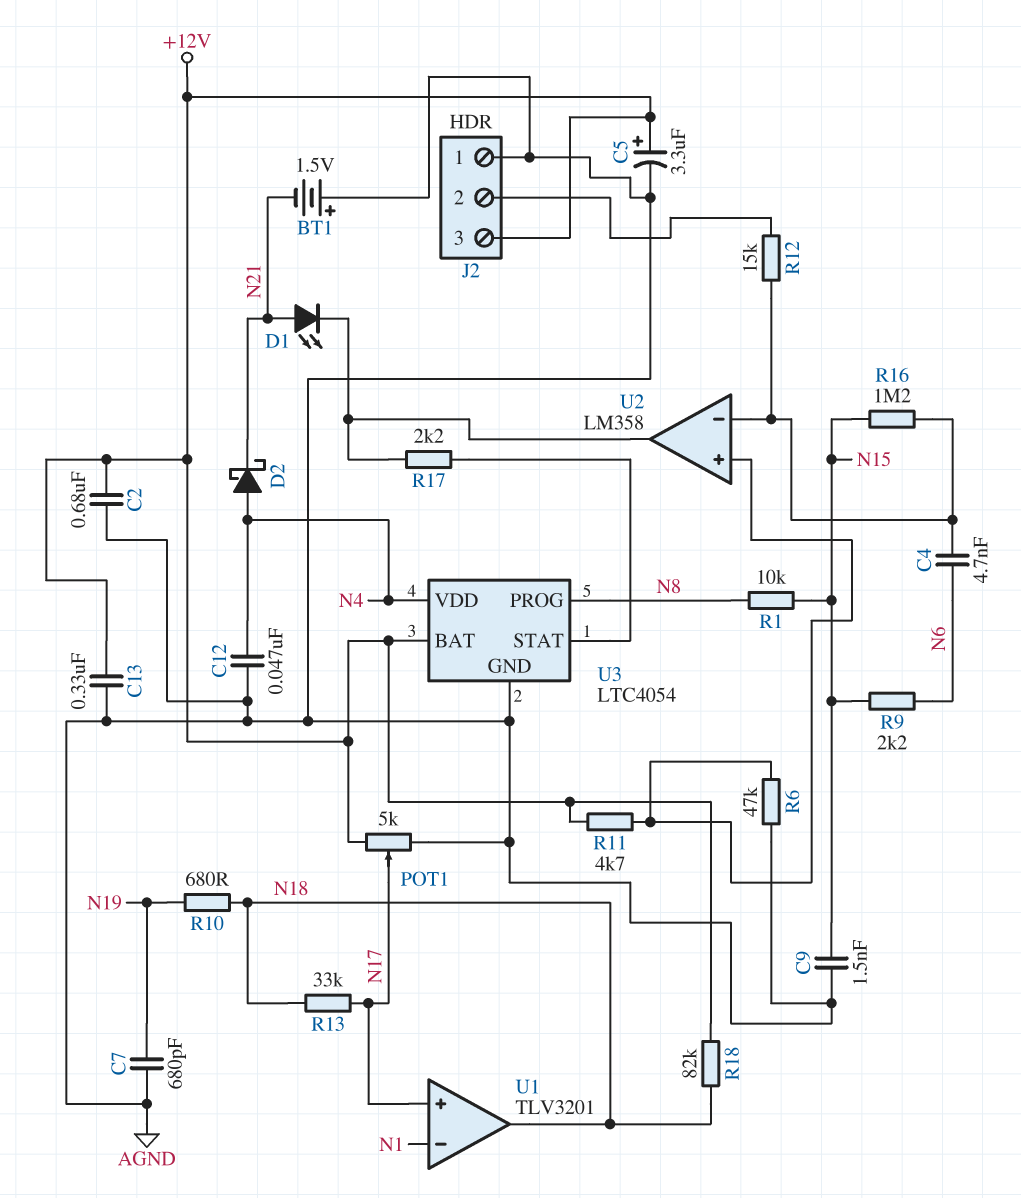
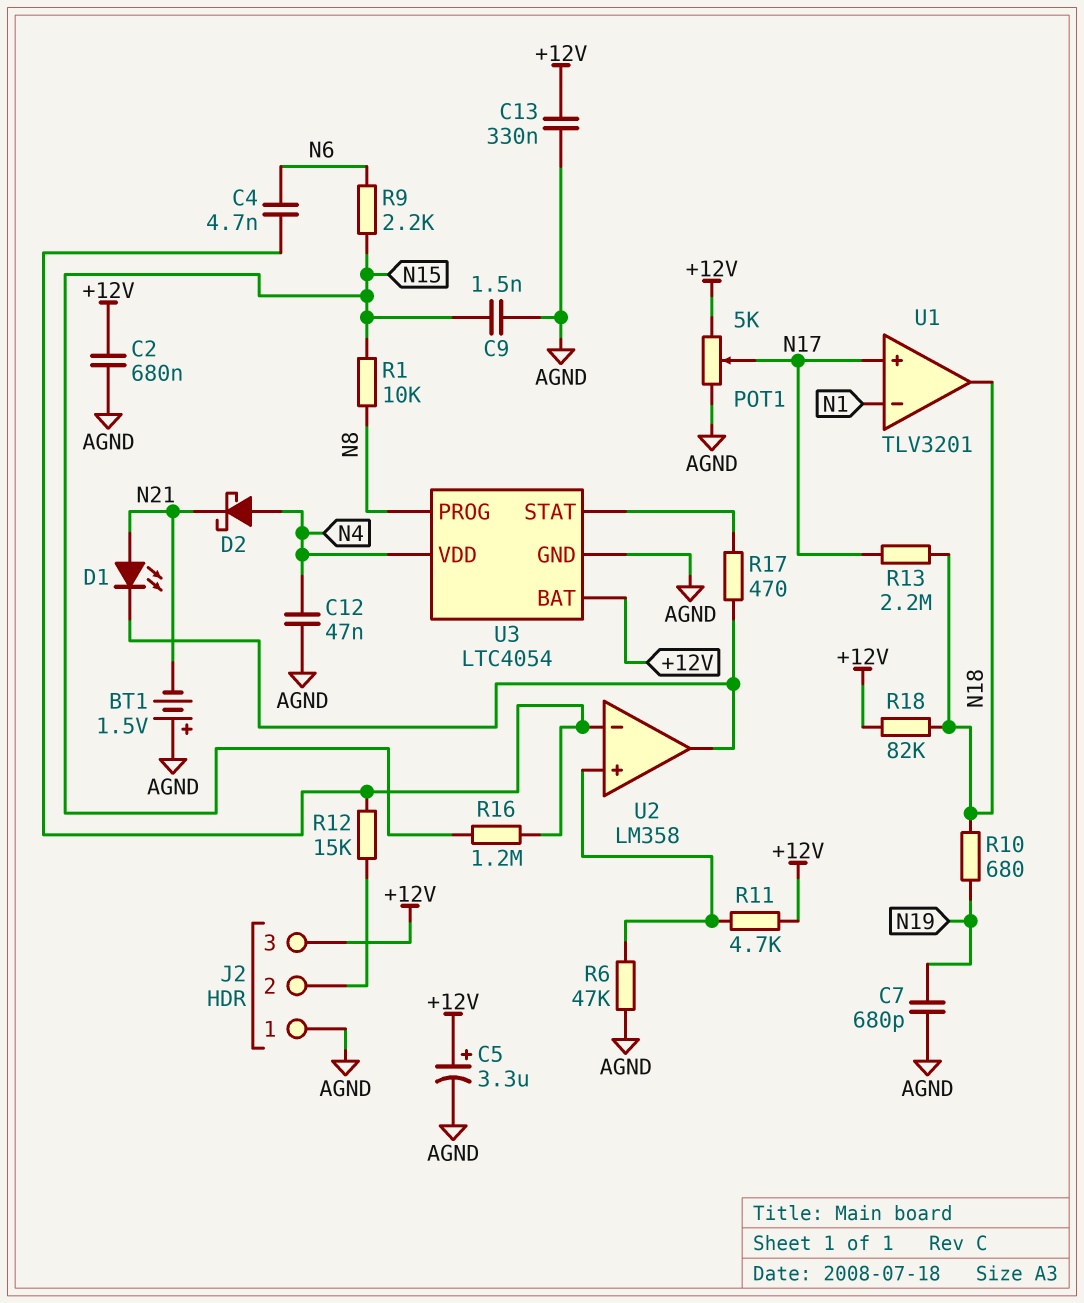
R13: 33k (N17, N18) -> 2.2M (N17, N18)
R17: 2.2k (U2/out, U3/STAT) -> 470 (U2/out, U3/STAT)

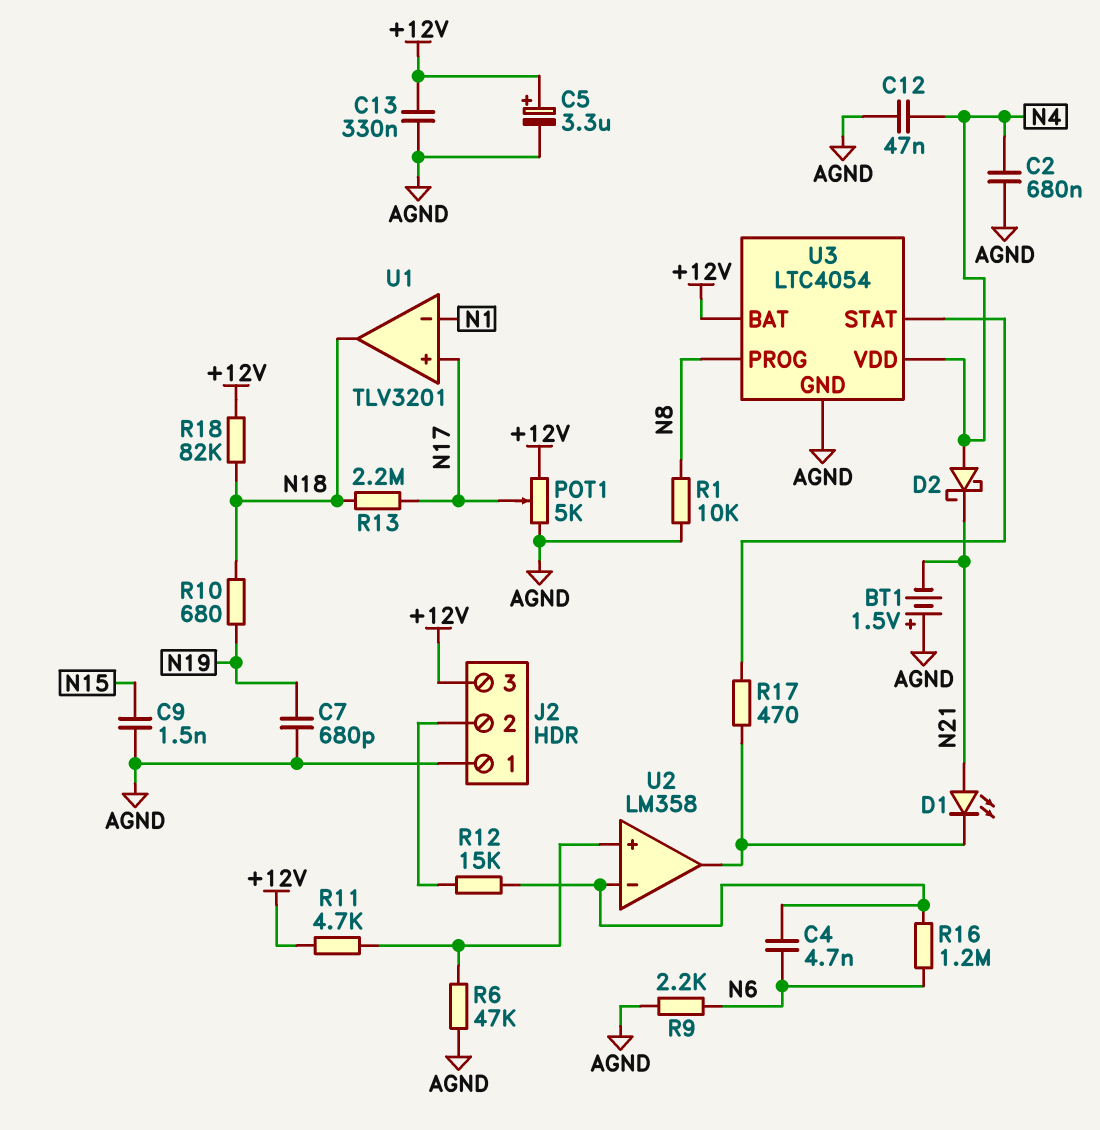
C2: 680nF (+12V, AGND) -> 680nF (AGND, N4)
R1: 10k (N8, N15) -> 10k (AGND, N8)
R9: 2.2k (N6, N15) -> 2.2k (AGND, N6)
R16: 1.2M (N15, U2/in-) -> 1.2M (N6, U2/in-)

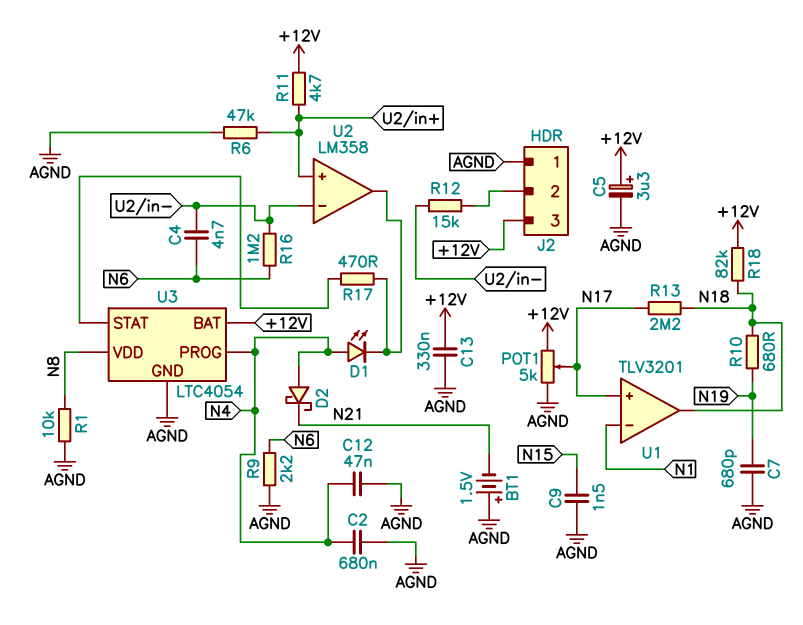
D1: LED (A N21, K U2/out) -> LED (A N4, K U2/out)
U3 pin PROG: N8 -> N4
U3 pin VDD: N4 -> N8

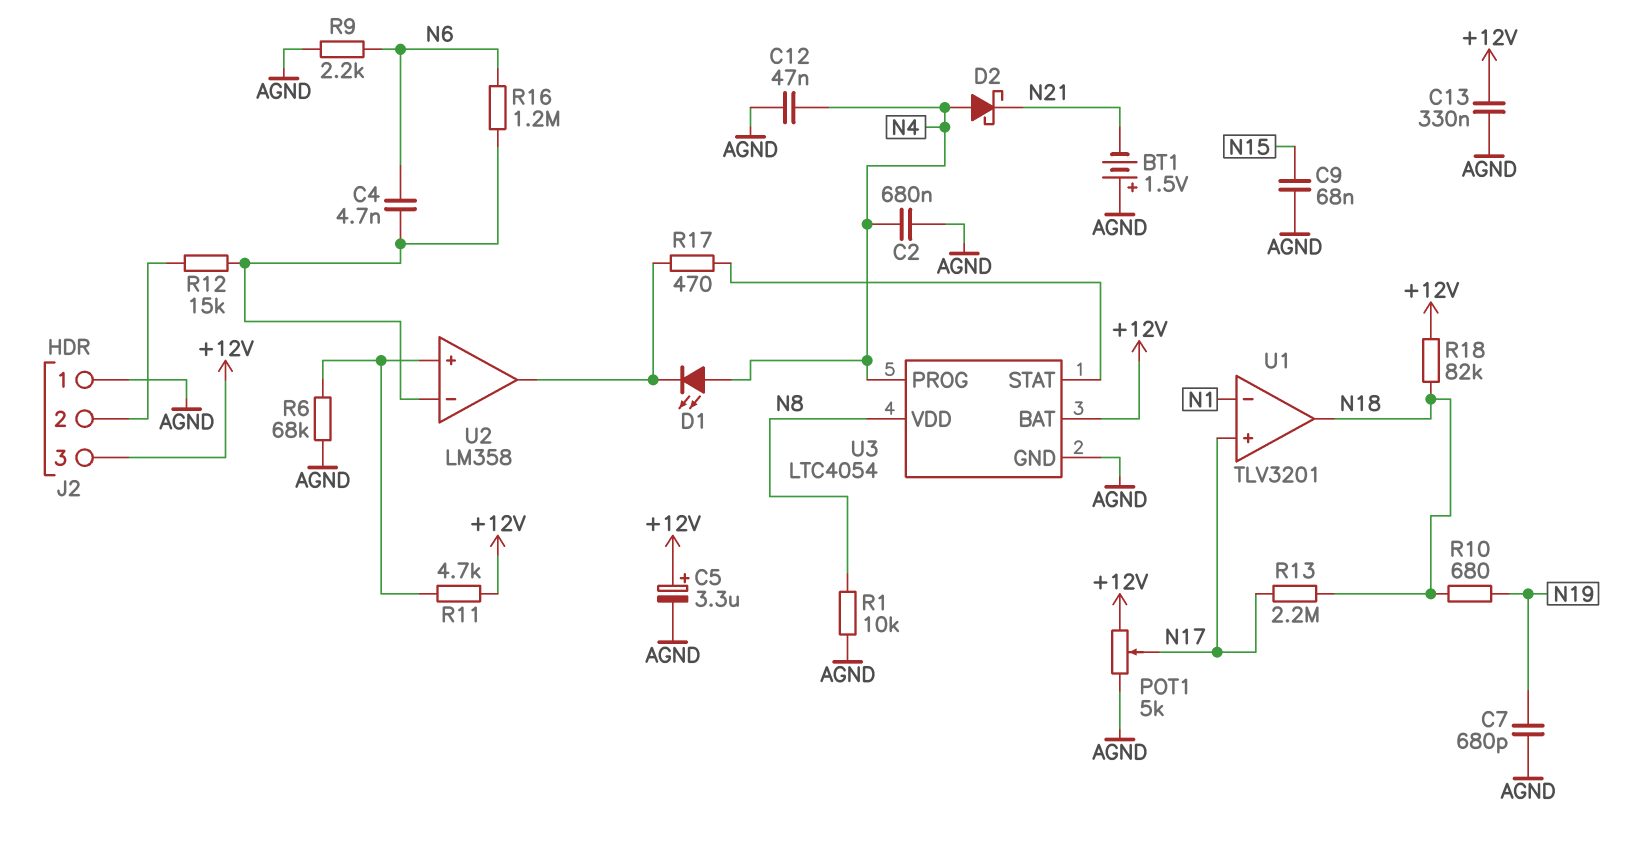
C9: 1.5nF (AGND, N15) -> 68nF (AGND, N15)
R6: 47k (AGND, U2/in+) -> 68k (AGND, U2/in+)

